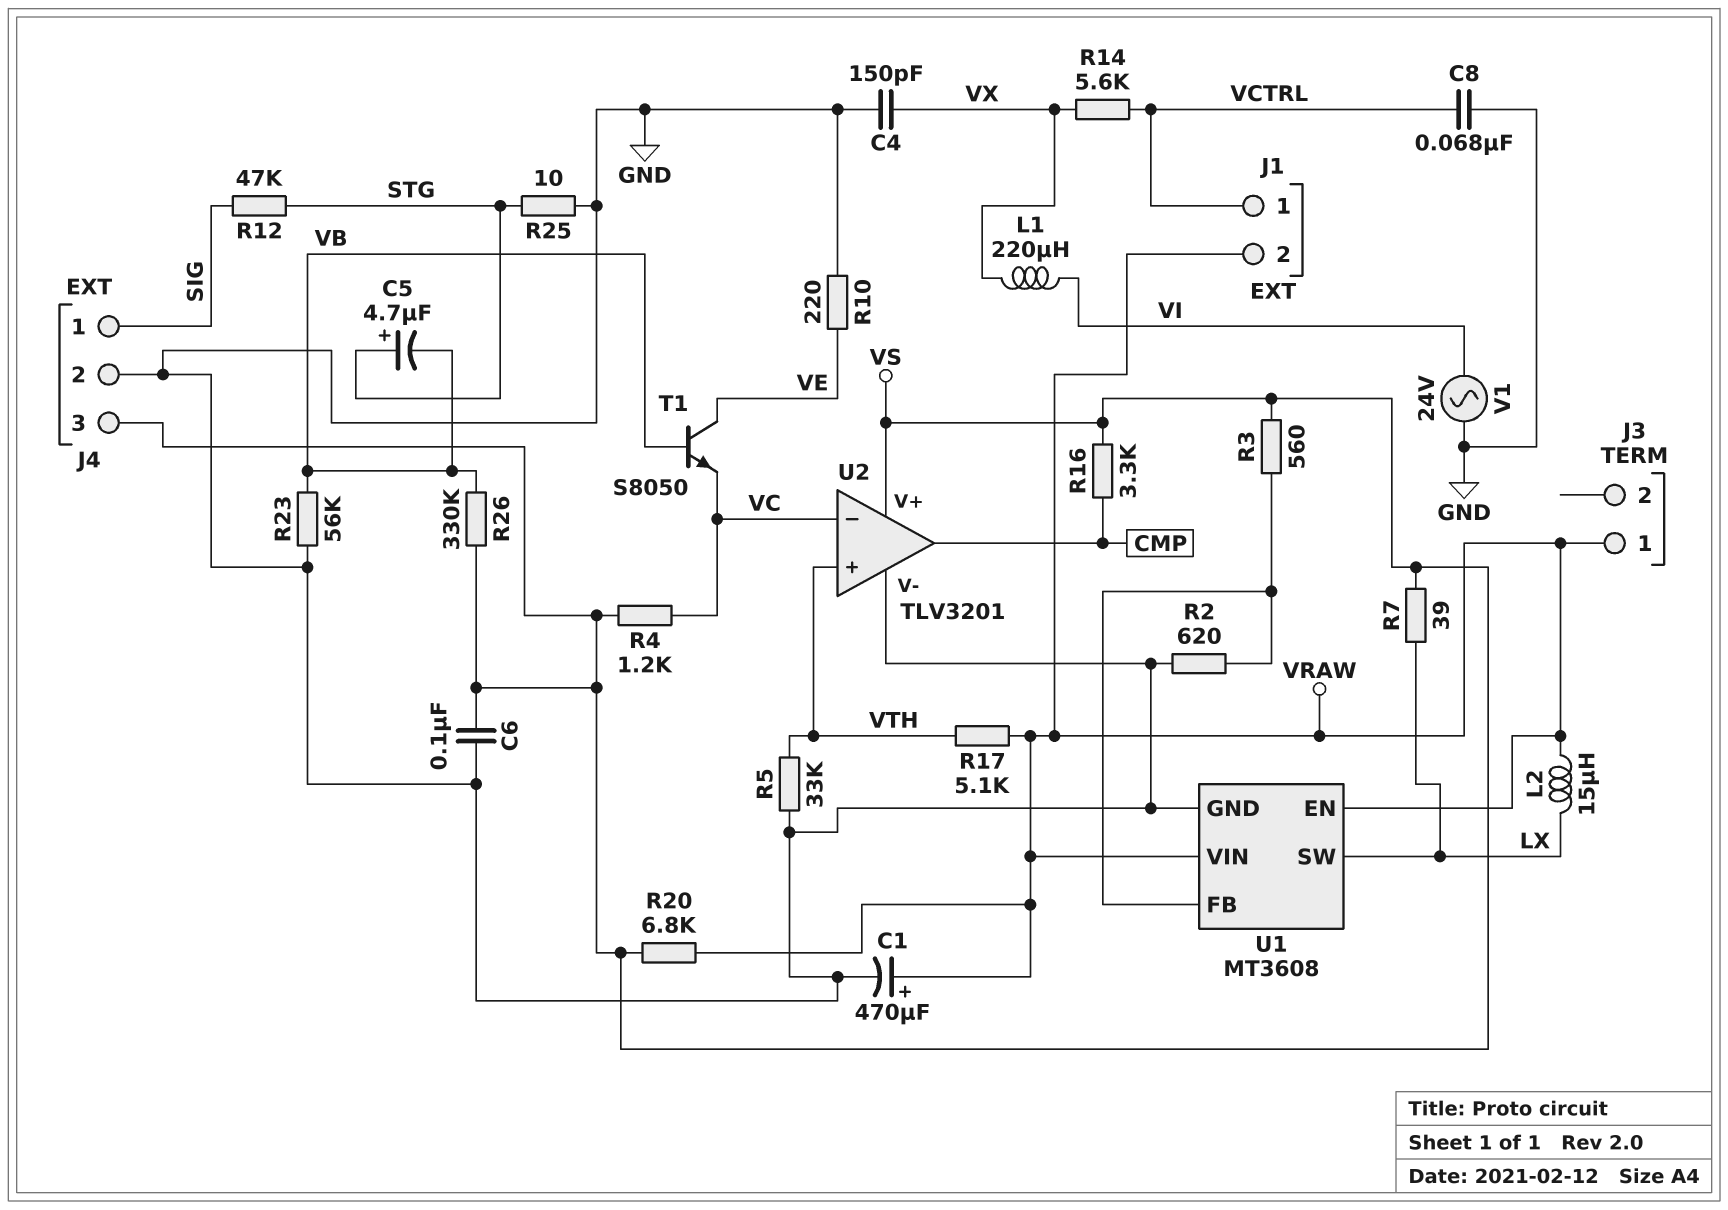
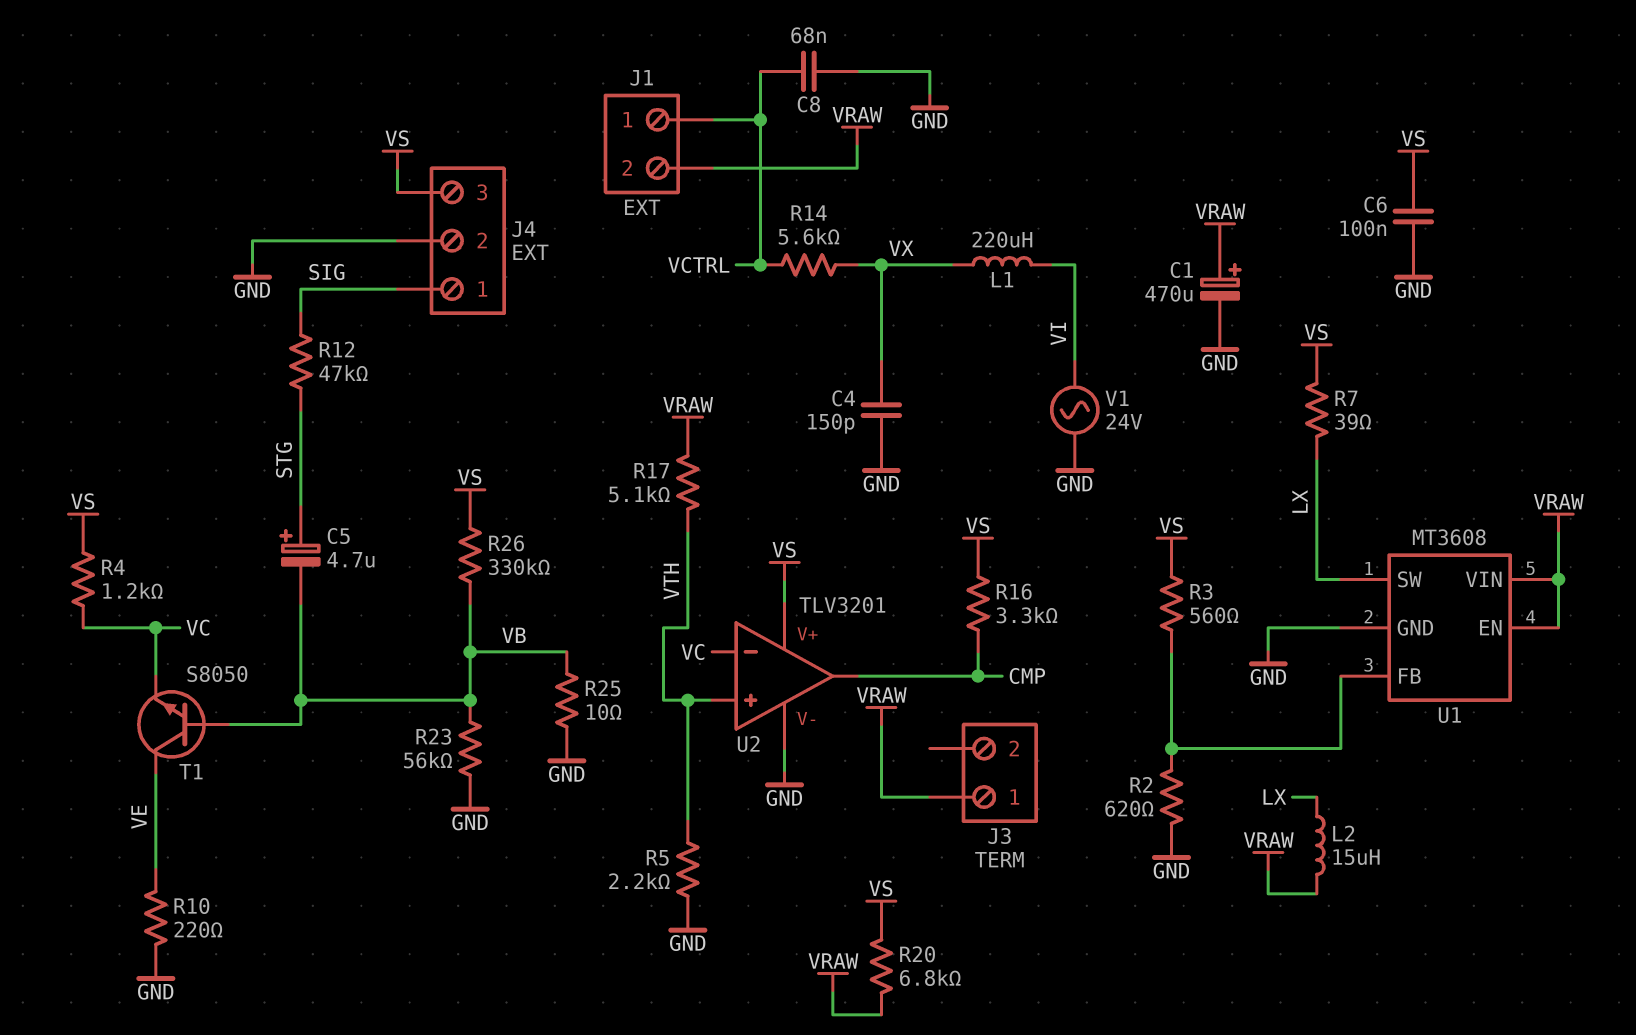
R5: 33k (GND, VTH) -> 2.2k (GND, VTH)
R25: 10 (GND, STG) -> 10 (GND, VB)

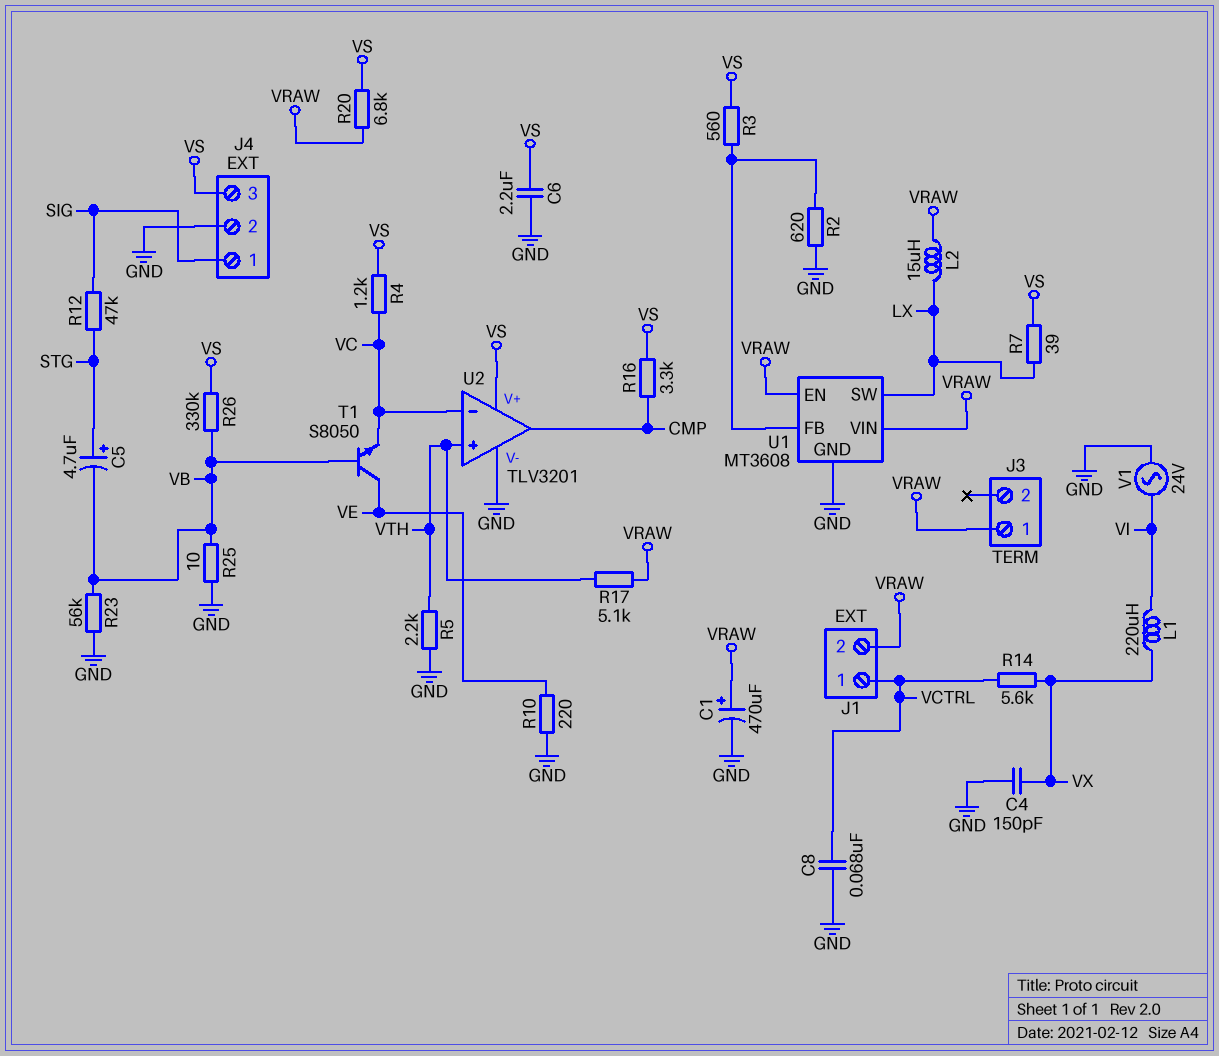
C6: 100nF (GND, VS) -> 2.2uF (GND, VS)

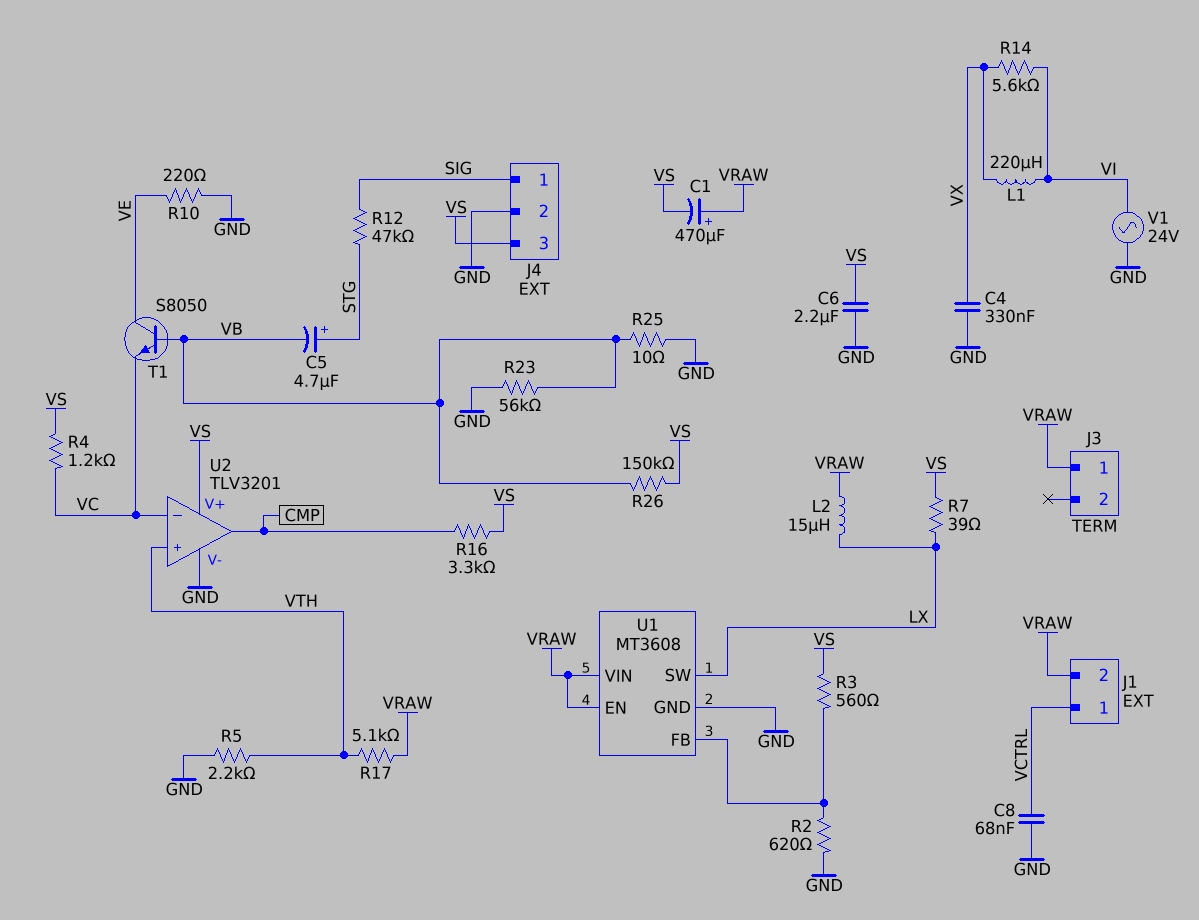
C1: 470uF (plus VRAW, minus GND) -> 470uF (plus VRAW, minus VS)
C4: 150pF (GND, VX) -> 330nF (GND, VX)
R14: 5.6k (VCTRL, VX) -> 5.6k (VI, VX)
R20: 6.8k (VRAW, VS) -> none
R26: 330k (VB, VS) -> 150k (VB, VS)

